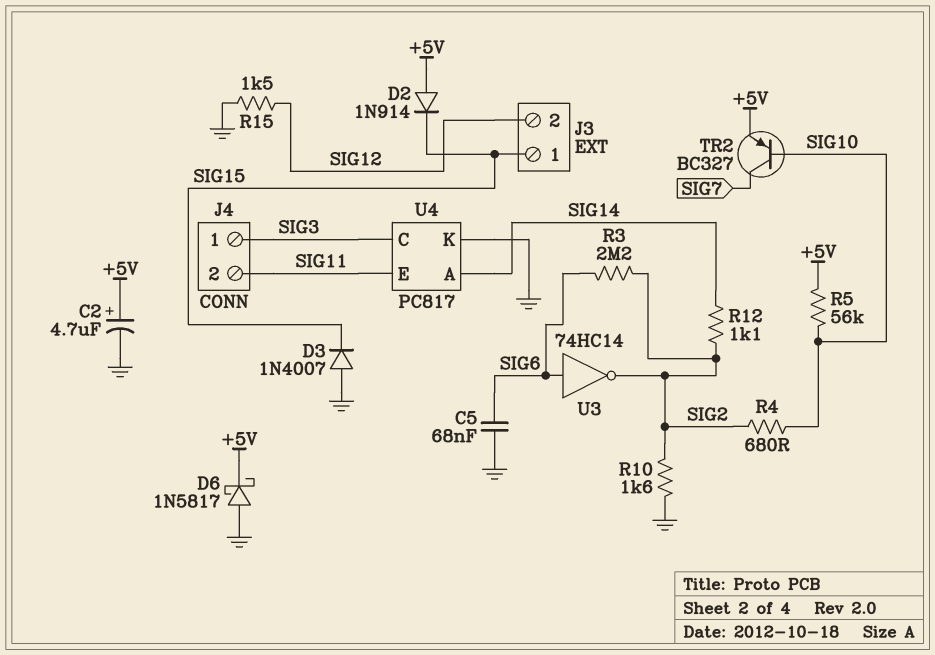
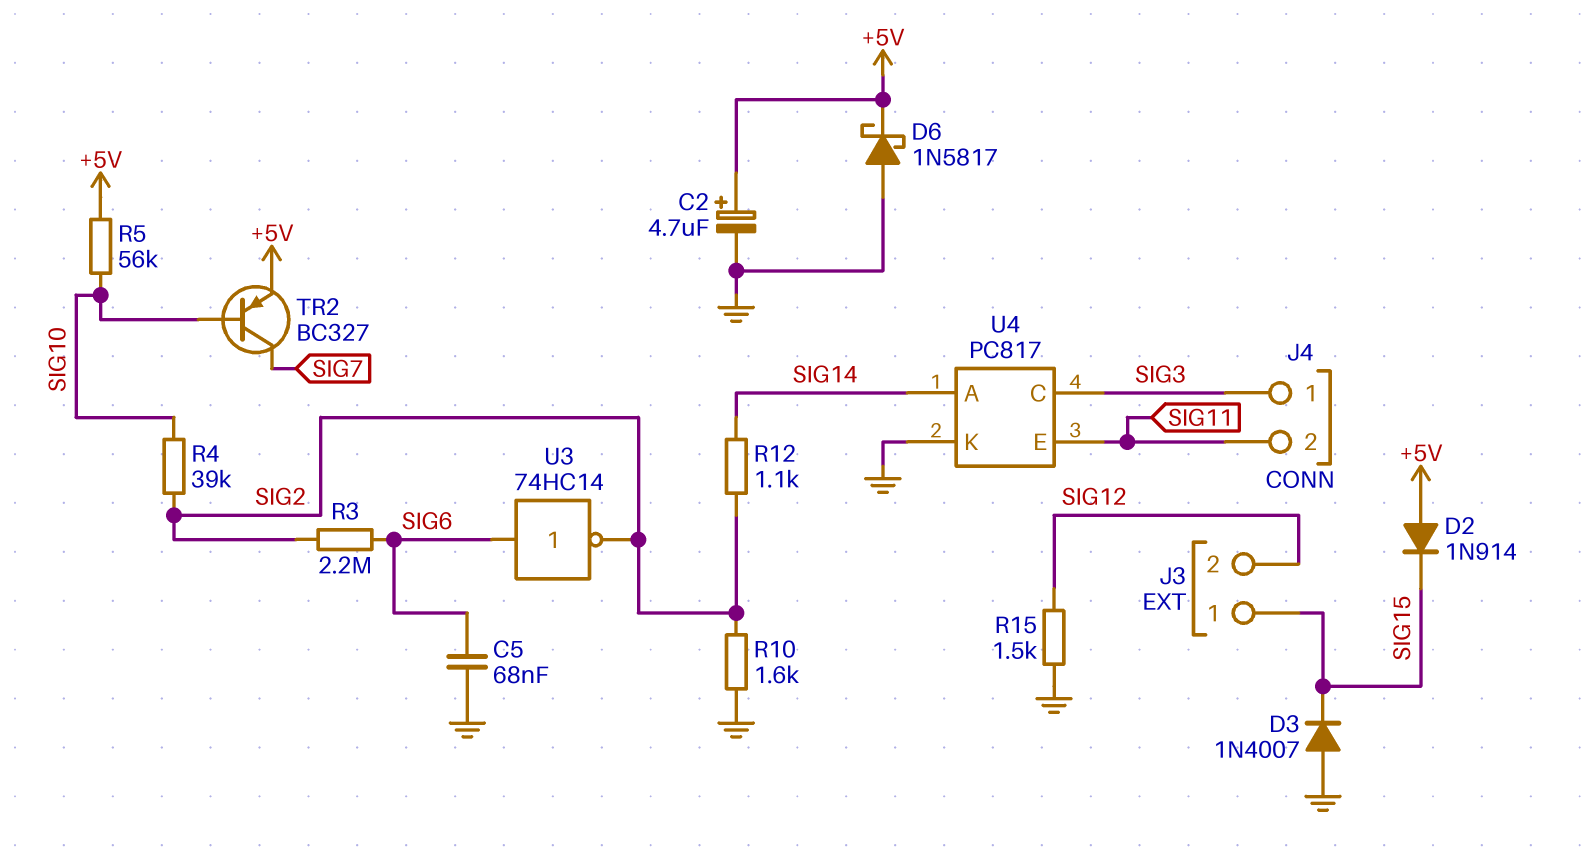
R4: 680 (SIG2, SIG10) -> 39k (SIG2, SIG10)

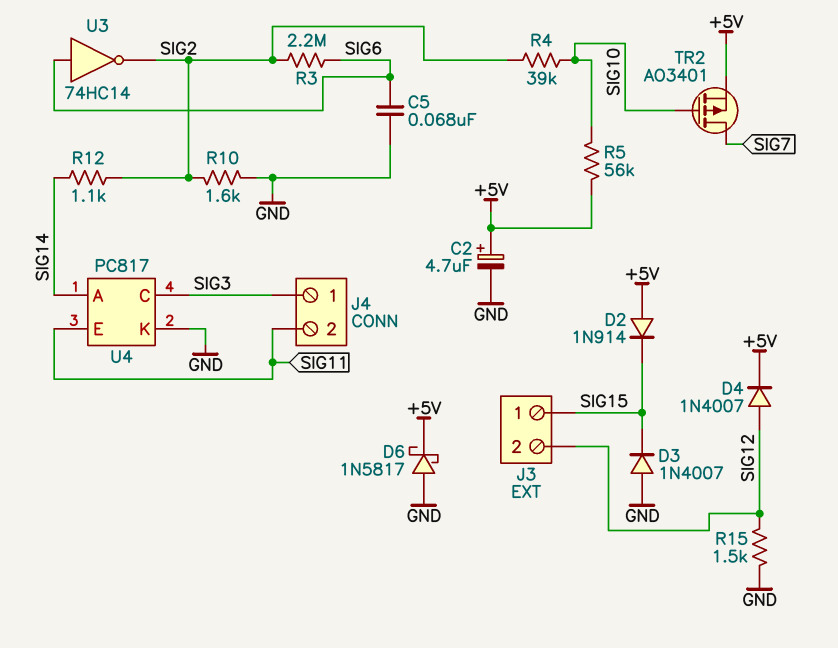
D4: none -> diode 1N4007 (A SIG12, K +5V)
TR2: PNP BC327 (B SIG10, C SIG7, E +5V) -> PMOS AO3401 (G SIG10, D SIG7, S +5V)

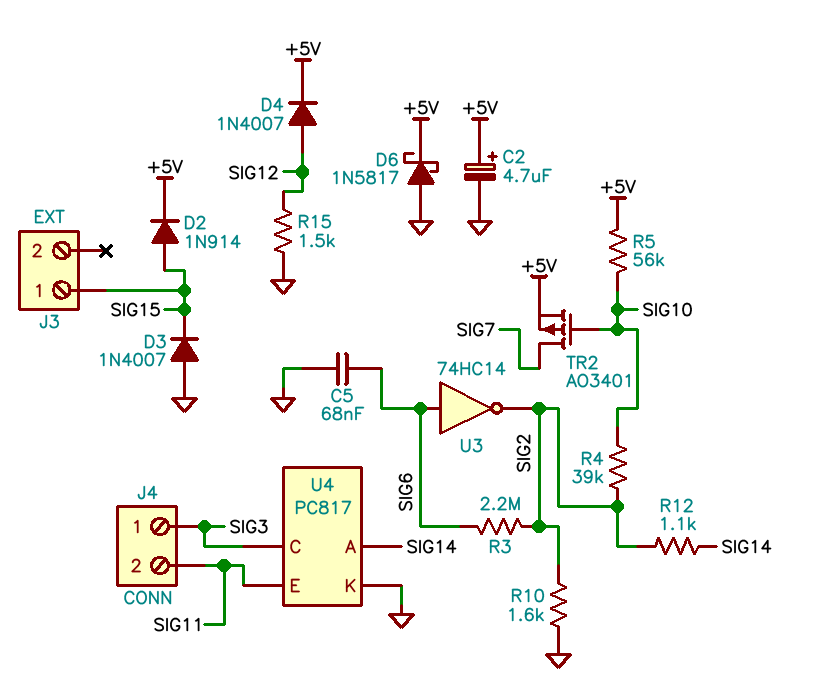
D2: diode 1N914 (A +5V, K SIG15) -> diode 1N914 (A SIG15, K +5V)
J3 pin 2: SIG12 -> none

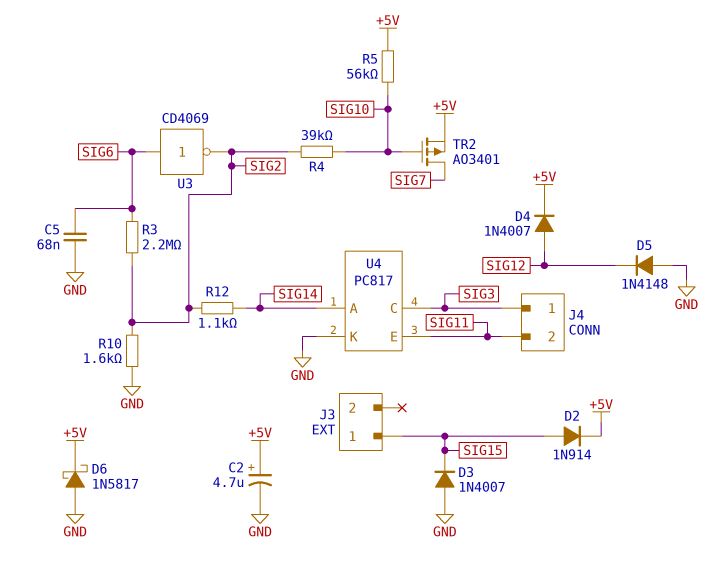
D5: none -> diode 1N4148 (A GND, K SIG12)
R15: 1.5k (GND, SIG12) -> none
U3: NOT 74HC14 (in SIG6, out SIG2) -> NOT CD4069 (in SIG6, out SIG2)

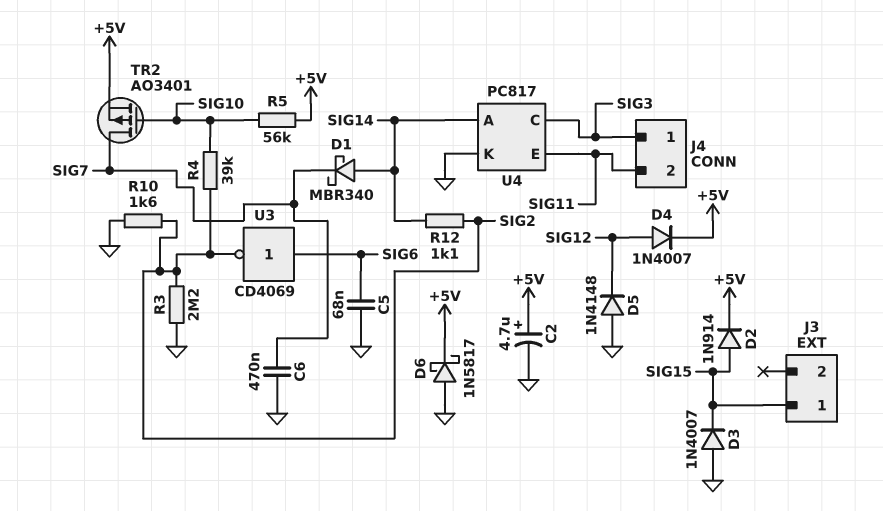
C6: none -> 470nF (GND, SIG7)
D1: none -> schottky MBR340 (A SIG14, K SIG7)
R3: 2.2M (SIG2, SIG6) -> 2.2M (GND, SIG2)

